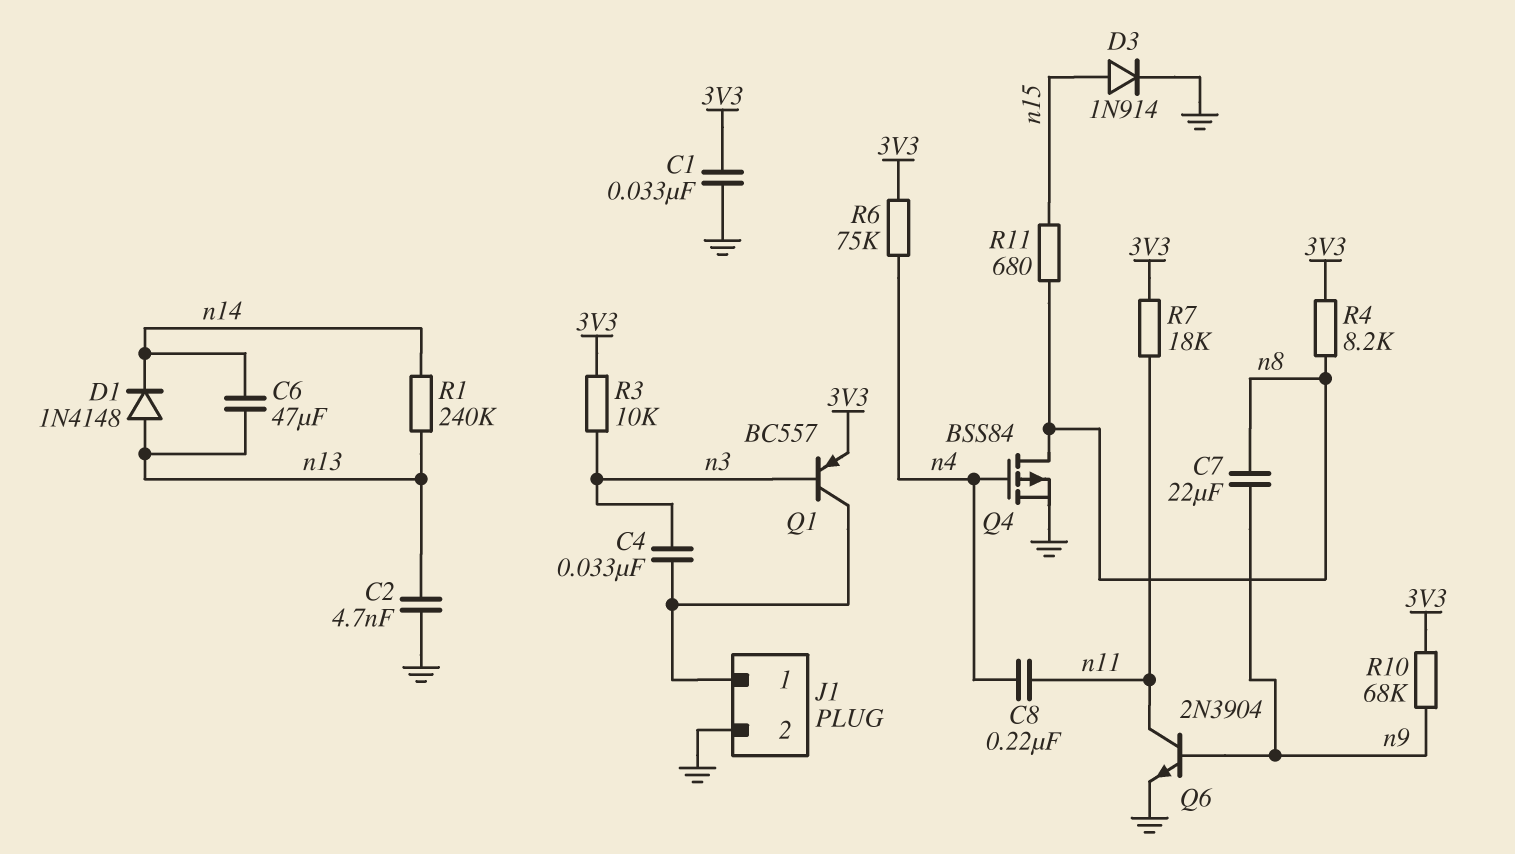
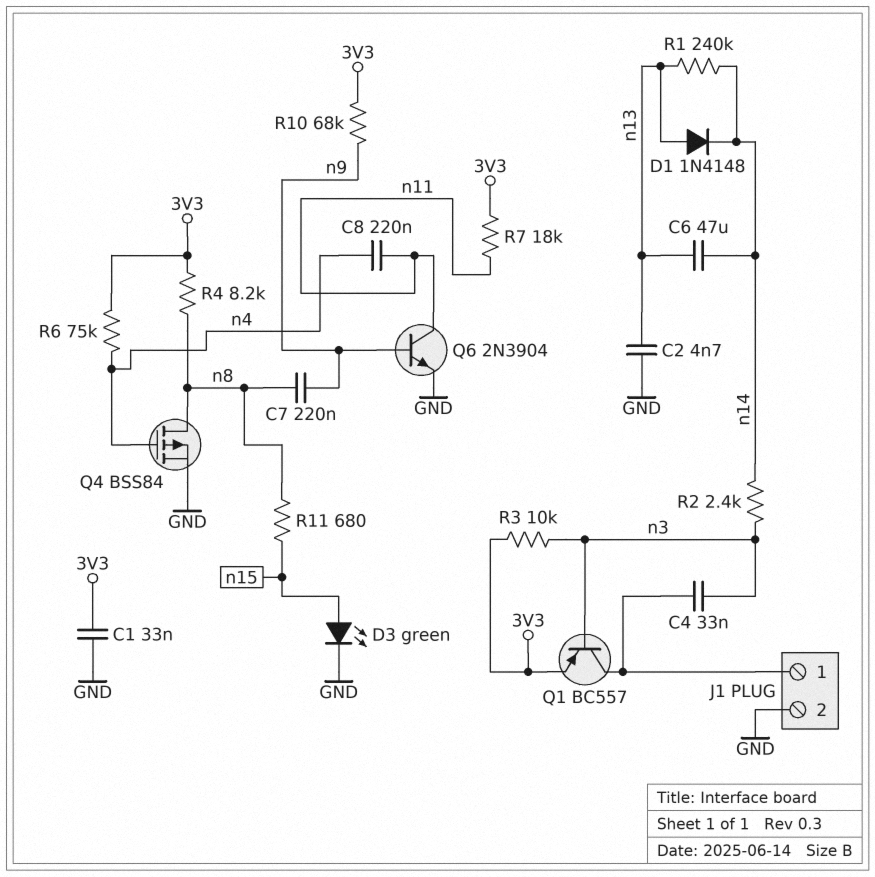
C7: 22uF (n8, n9) -> 220nF (n8, n9)
D3: diode 1N914 (A n15, K GND) -> LED green (A n15, K GND)
R2: none -> 2.4k (n3, n14)

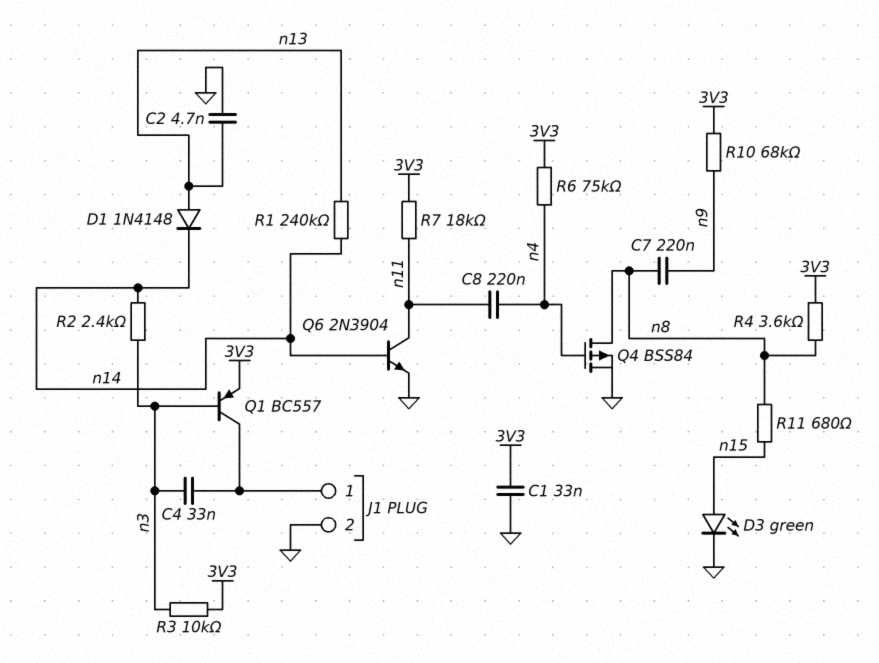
C6: 47uF (n13, n14) -> none
Q6: NPN 2N3904 (B n9, C n11, E GND) -> NPN 2N3904 (B n14, C n11, E GND)
R4: 8.2k (3V3, n8) -> 3.6k (3V3, n8)

